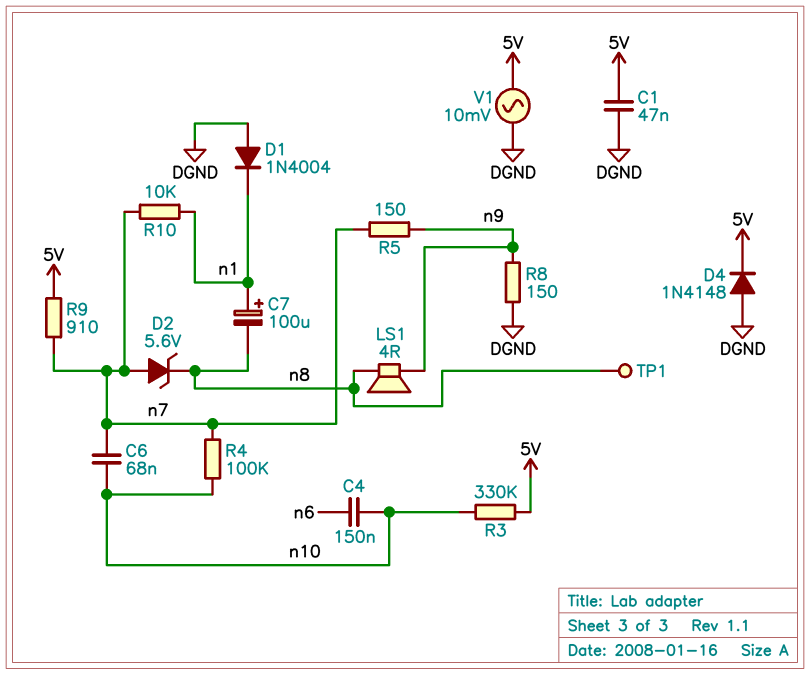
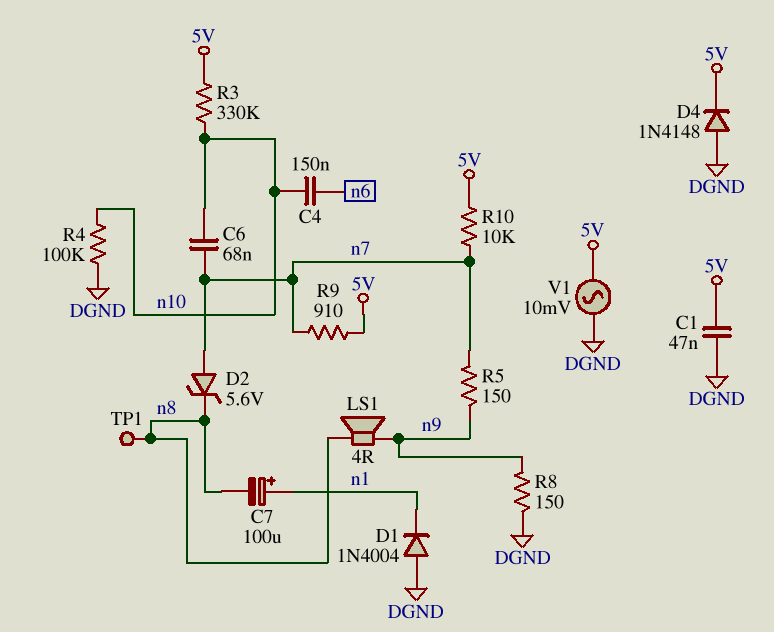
R4: 100k (n7, n10) -> 100k (DGND, n10)
R10: 10k (n1, n7) -> 10k (5V, n7)

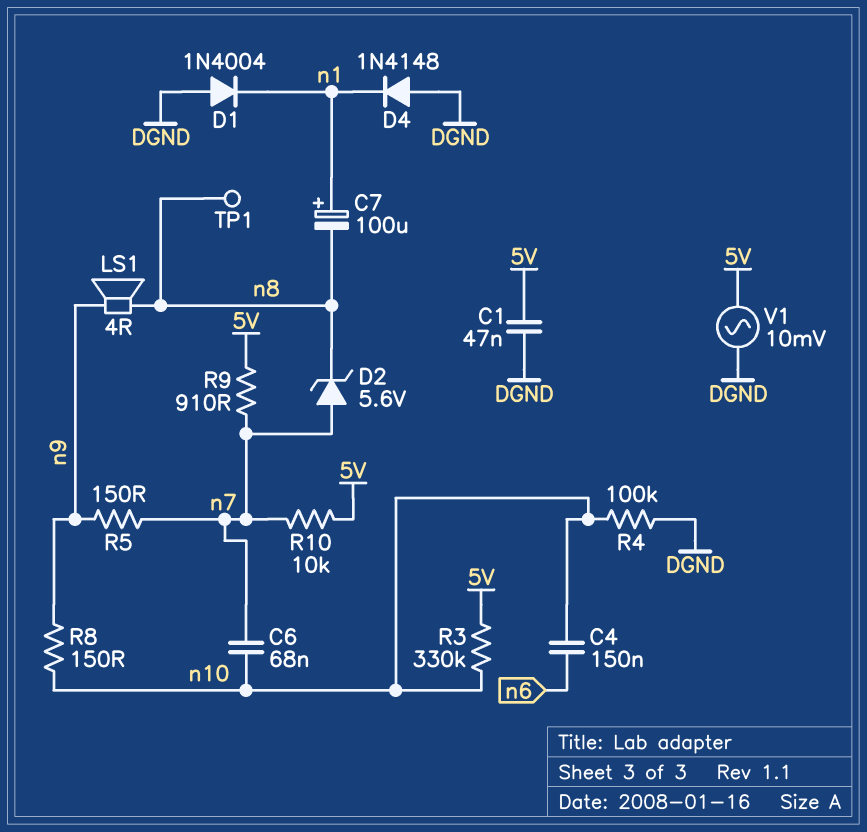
D4: diode 1N4148 (A DGND, K 5V) -> diode 1N4148 (A DGND, K n1)
R8: 150 (DGND, n9) -> 150 (n9, n10)

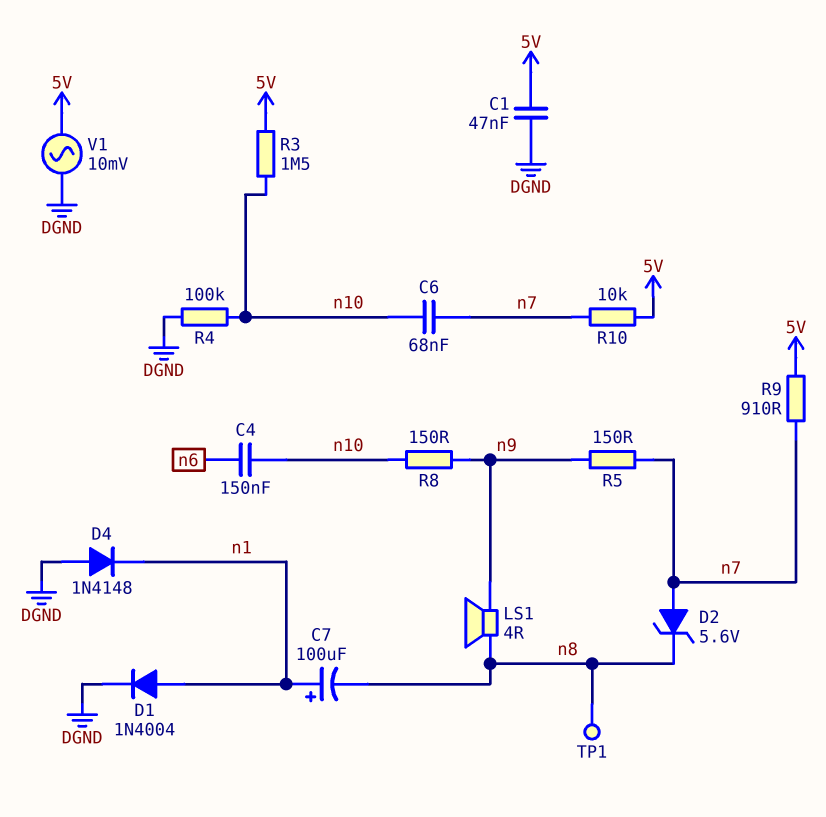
D1: diode 1N4004 (A DGND, K n1) -> diode 1N4004 (A n1, K DGND)
R3: 330k (5V, n10) -> 1.5M (5V, n10)

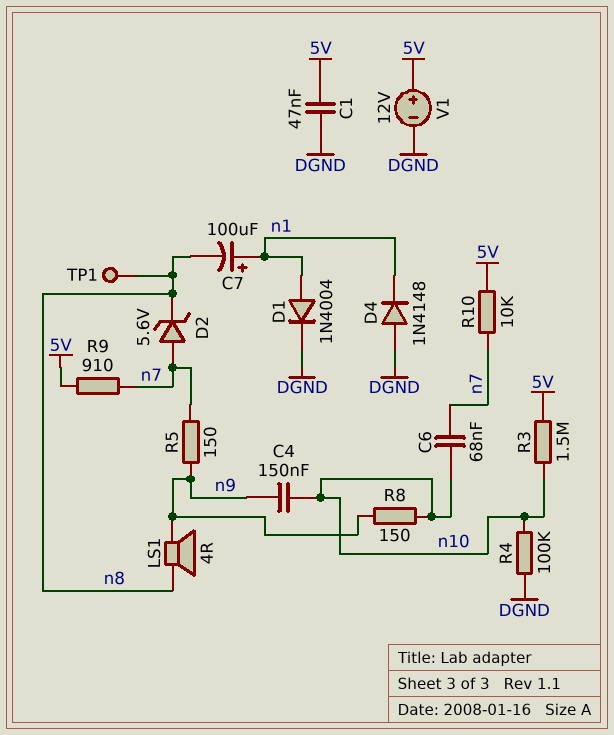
C4: 150nF (n6, n10) -> 150nF (n9, n10)
V1: AC 10mV (5V, DGND) -> 12V (plus 5V, minus DGND)

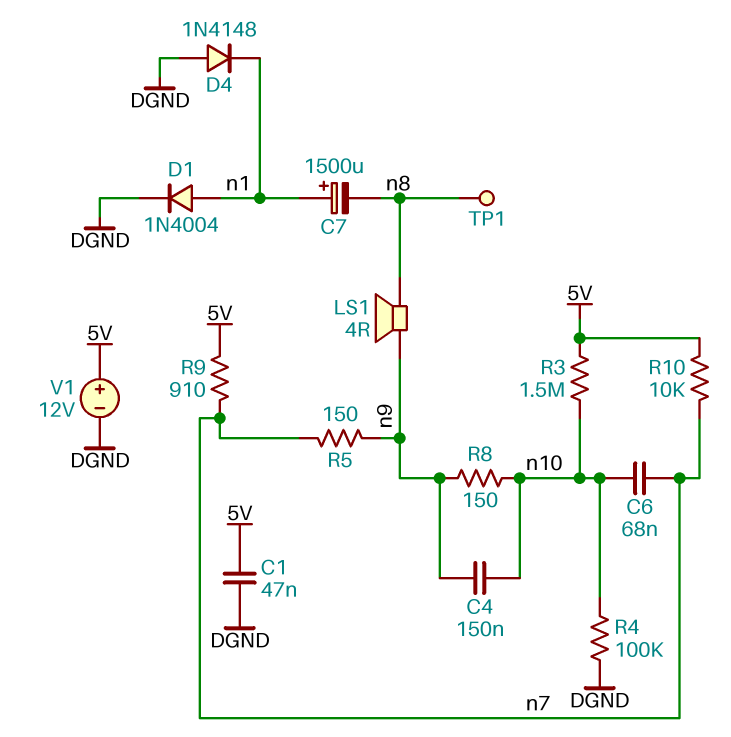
C7: 100uF (plus n1, minus n8) -> 1500uF (plus n1, minus n8)
D2: zener 5.6V (A n7, K n8) -> none

